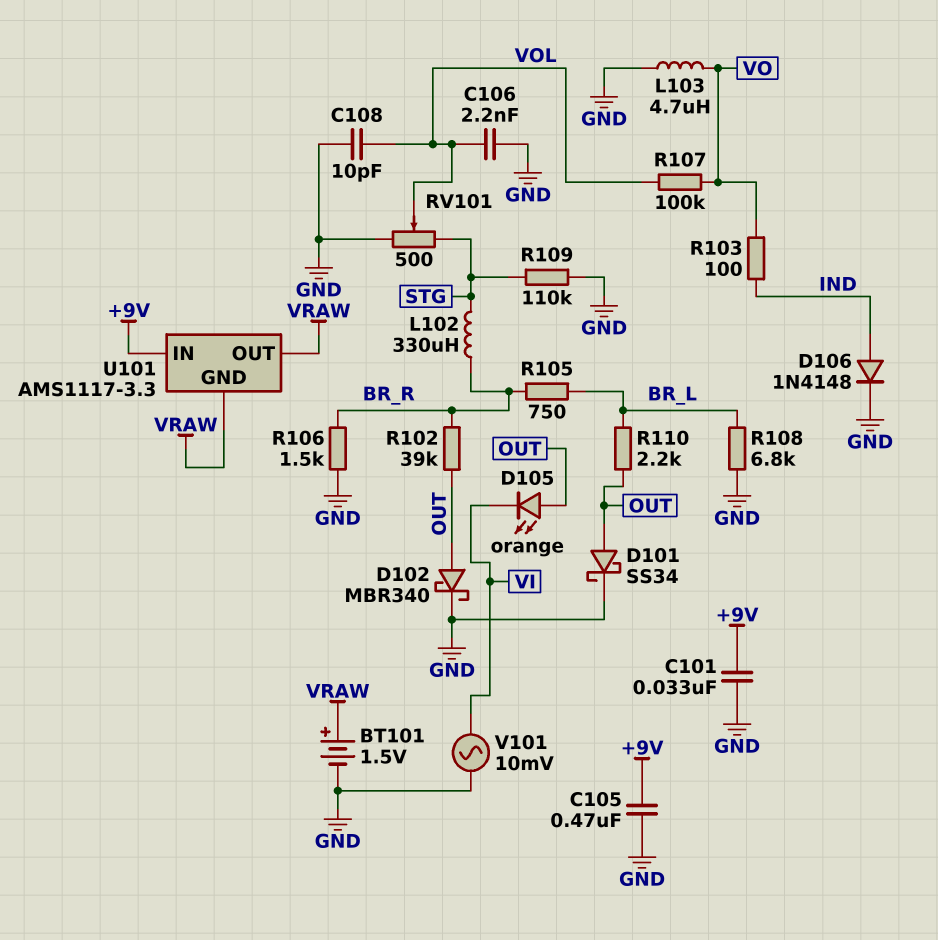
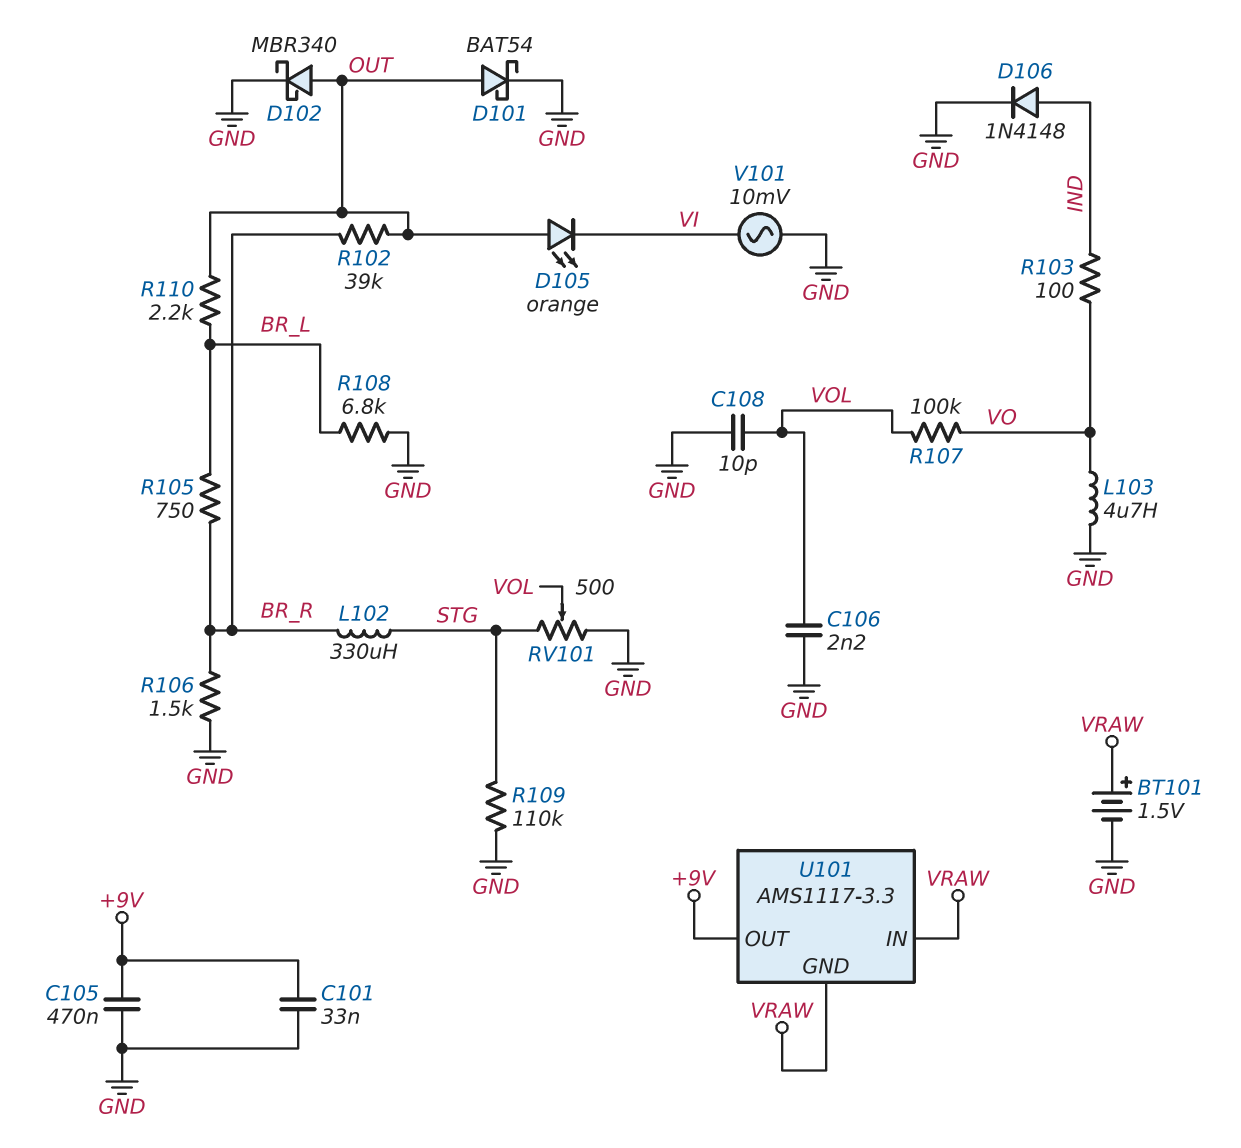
D101: schottky SS34 (A OUT, K GND) -> schottky BAT54 (A OUT, K GND)
U101 pin IN: +9V -> VRAW
U101 pin OUT: VRAW -> +9V

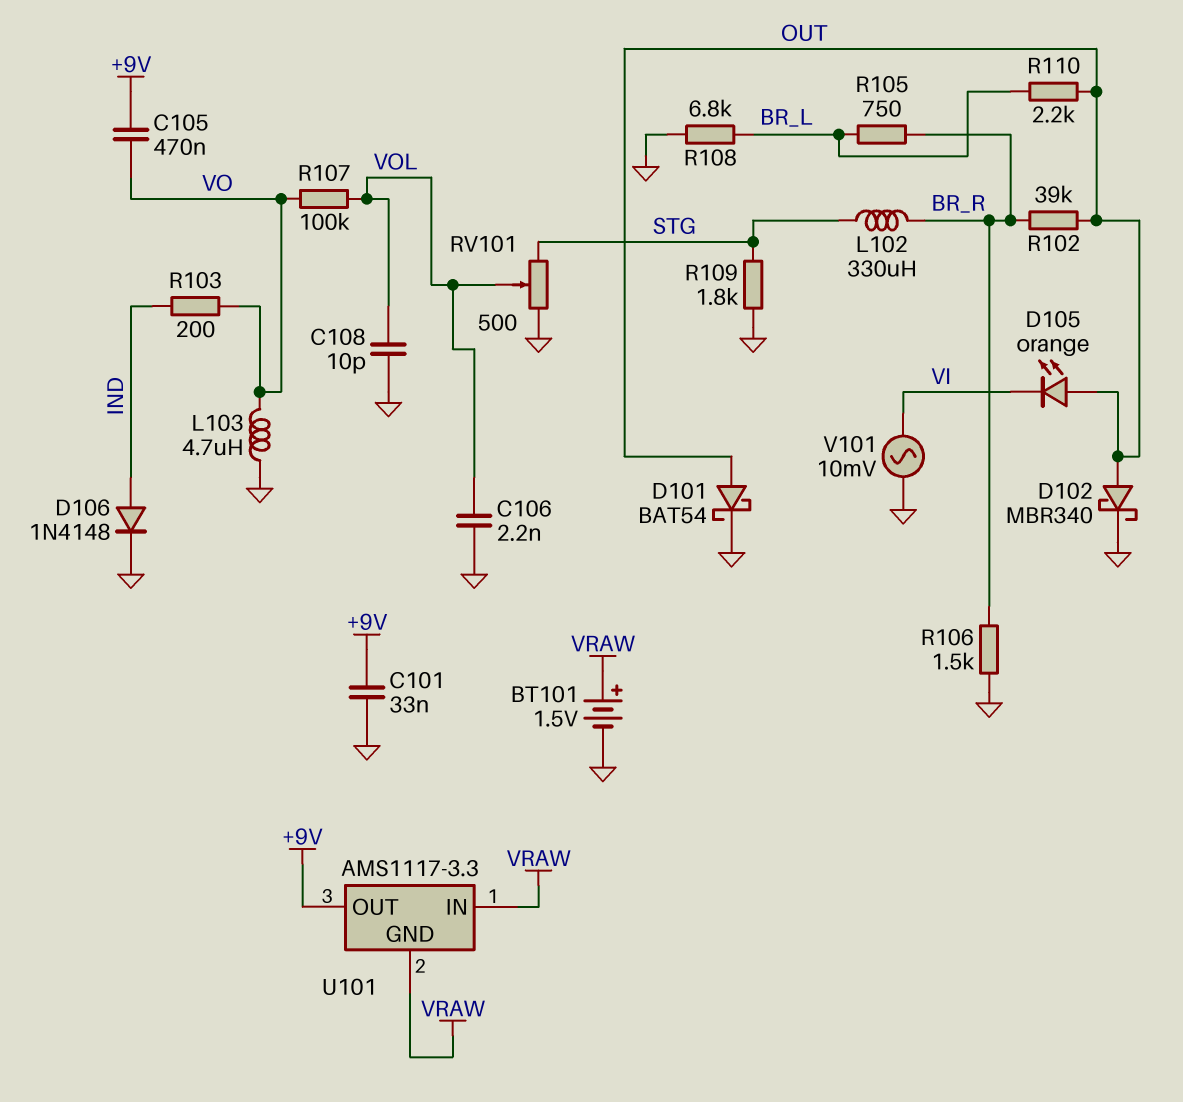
C105: 470nF (+9V, GND) -> 470nF (+9V, VO)
R103: 100 (IND, VO) -> 200 (IND, VO)
R109: 110k (GND, STG) -> 1.8k (GND, STG)

